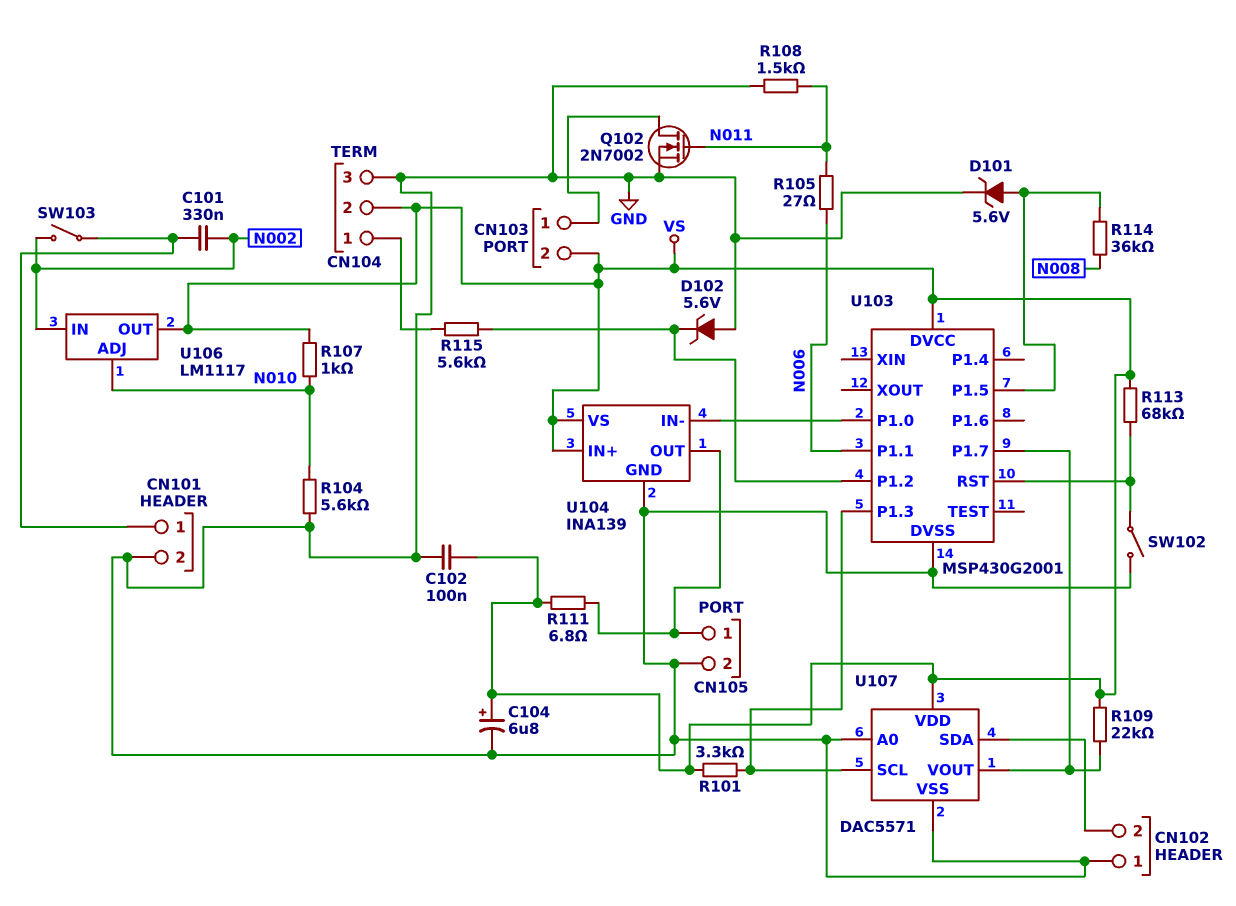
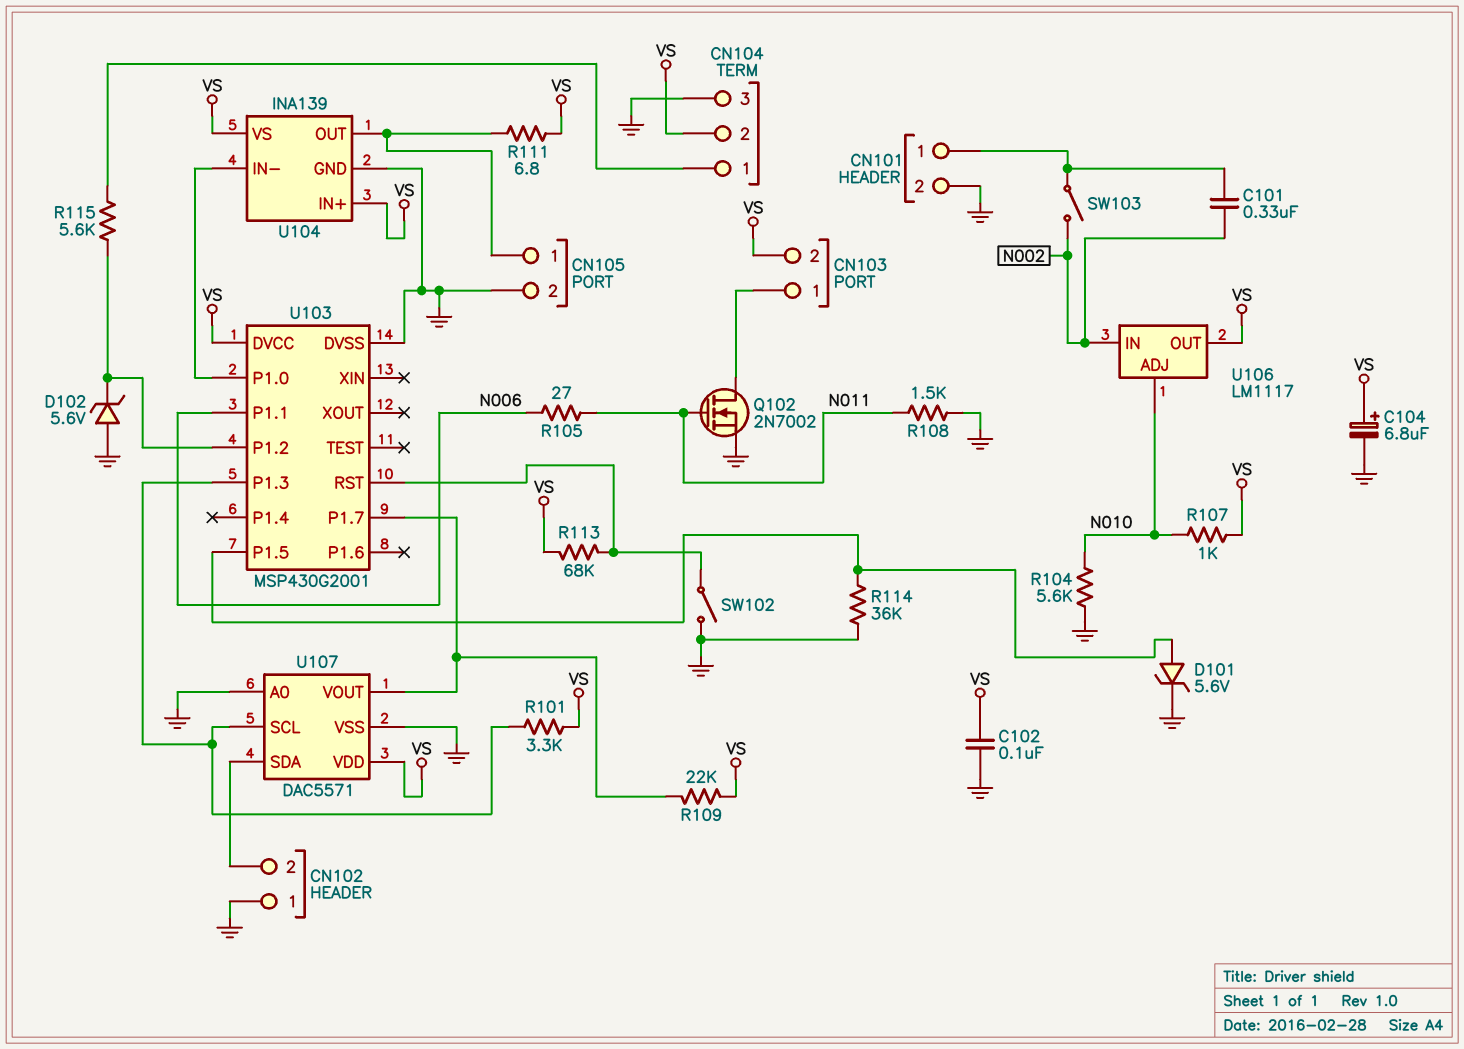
R114: 36k (N008, U103/P1.5) -> 36k (GND, U103/P1.5)

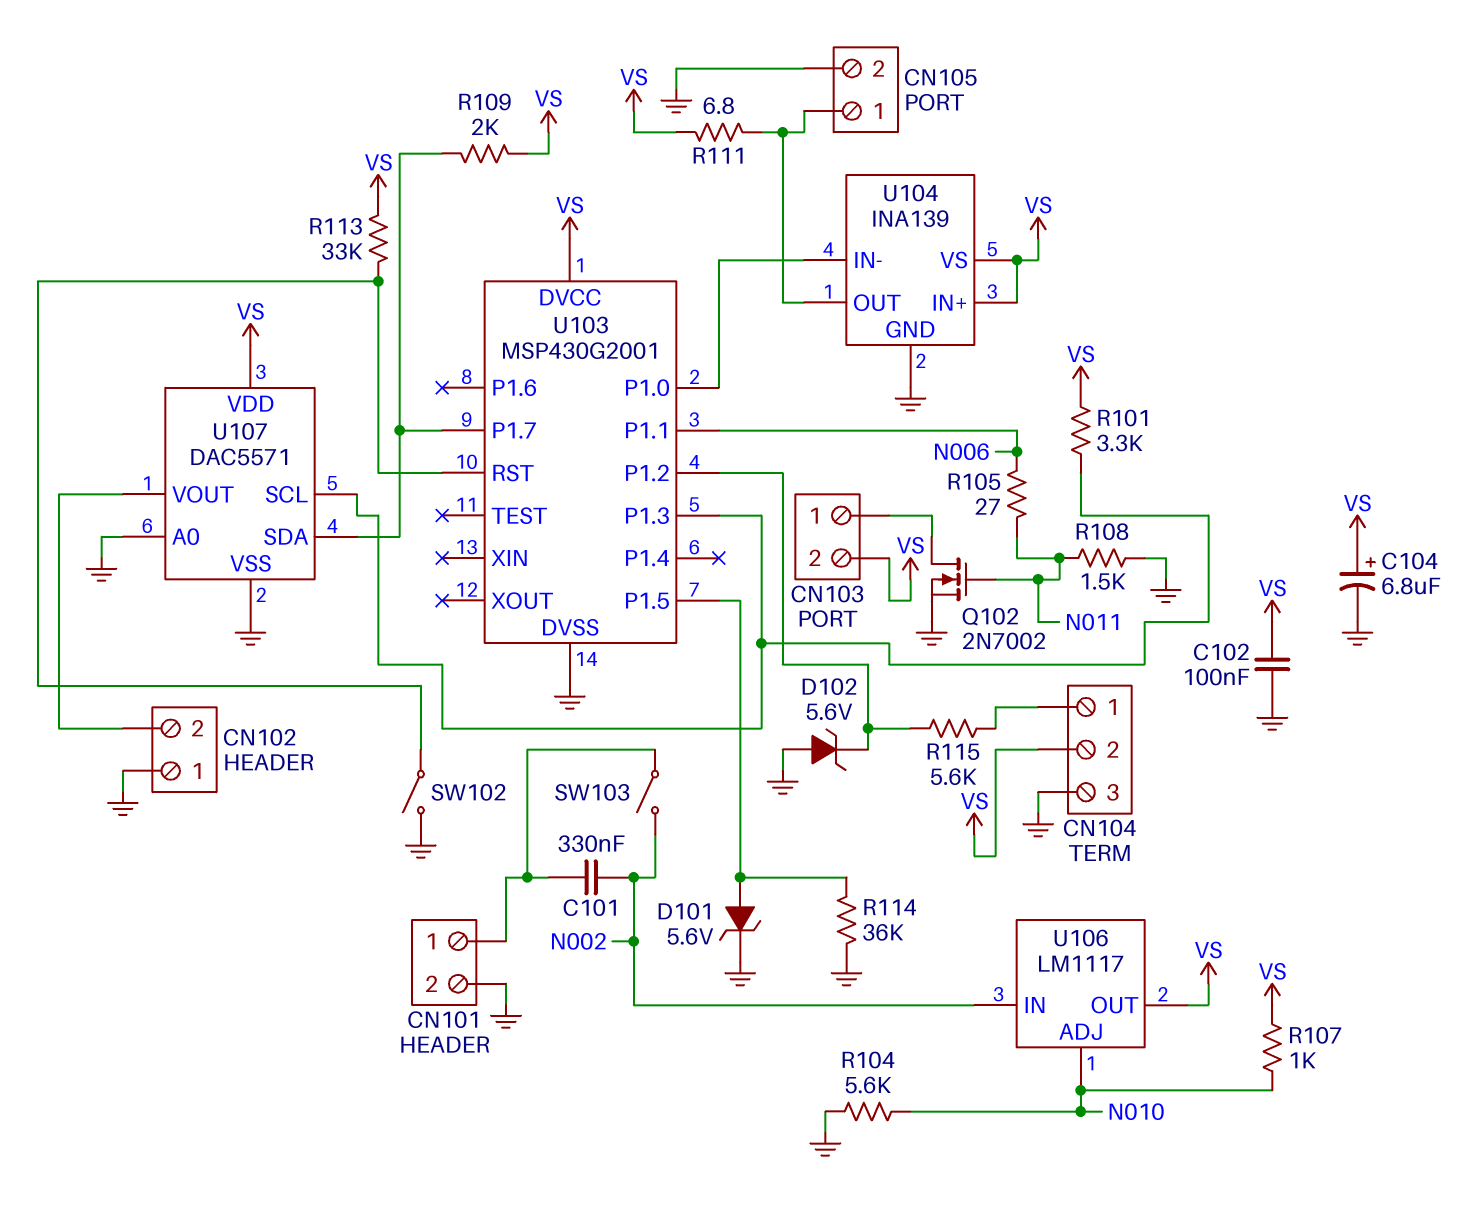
R109: 22k (U103/P1.7, VS) -> 2k (U103/P1.7, VS)
R113: 68k (U103/RST, VS) -> 33k (U103/RST, VS)
U107 pin SDA: CN102/2 -> U103/P1.7
U107 pin VOUT: U103/P1.7 -> CN102/2

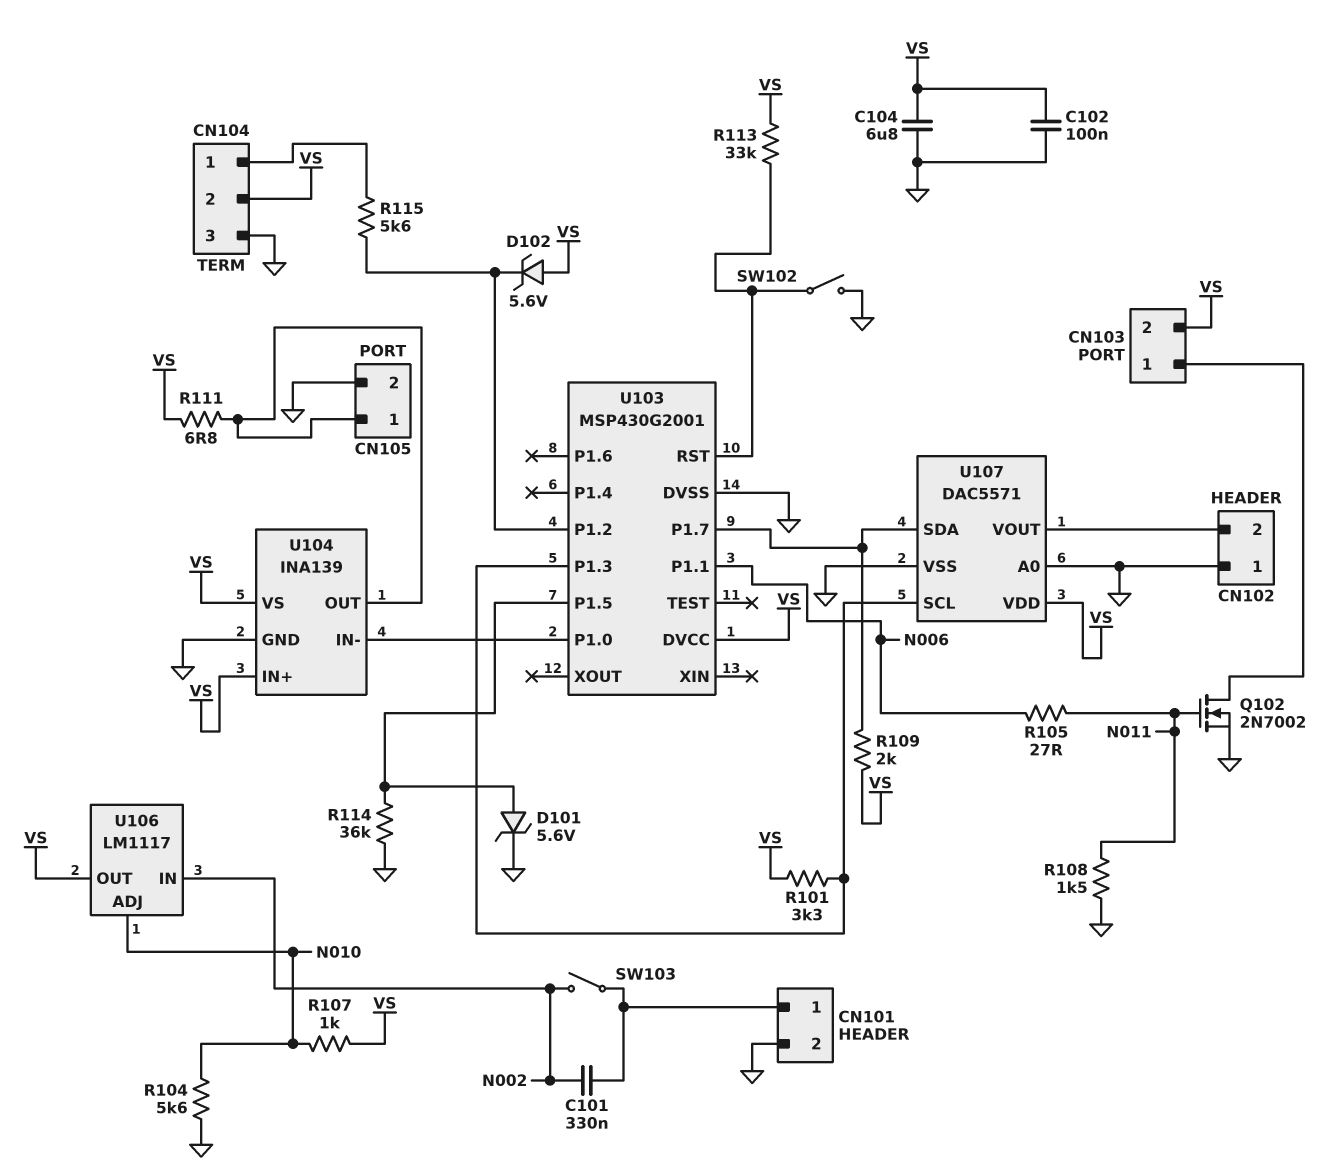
C104: 6.8uF (plus VS, minus GND) -> 6.8uF (GND, VS)
D102: zener 5.6V (A GND, K U103/P1.2) -> zener 5.6V (A VS, K U103/P1.2)

